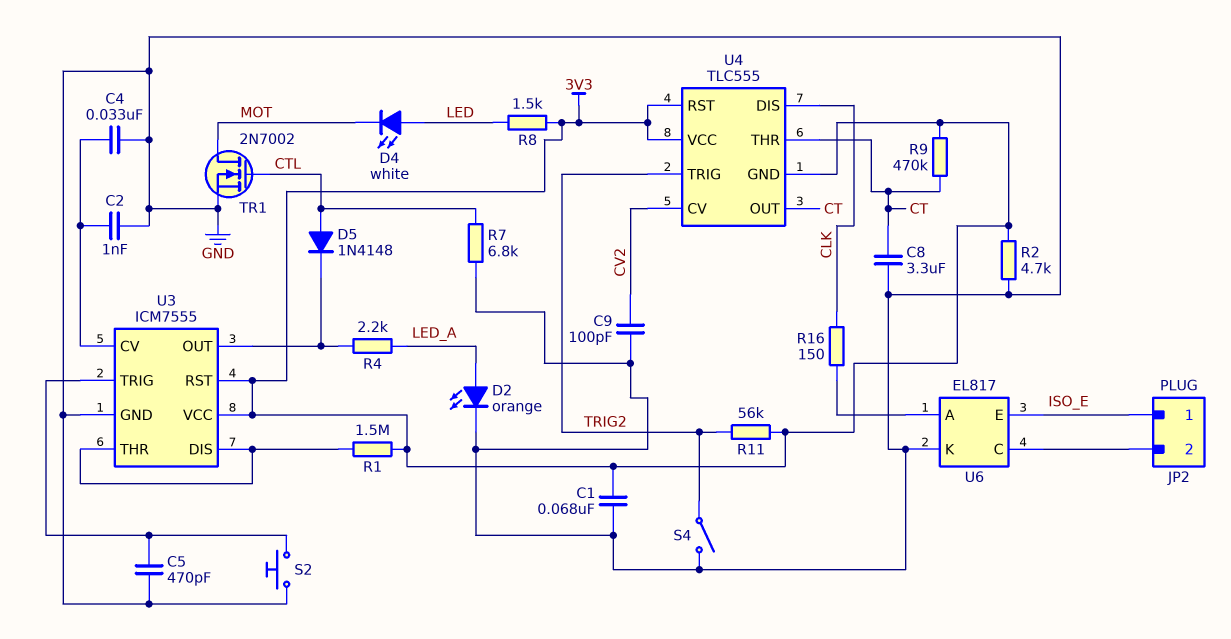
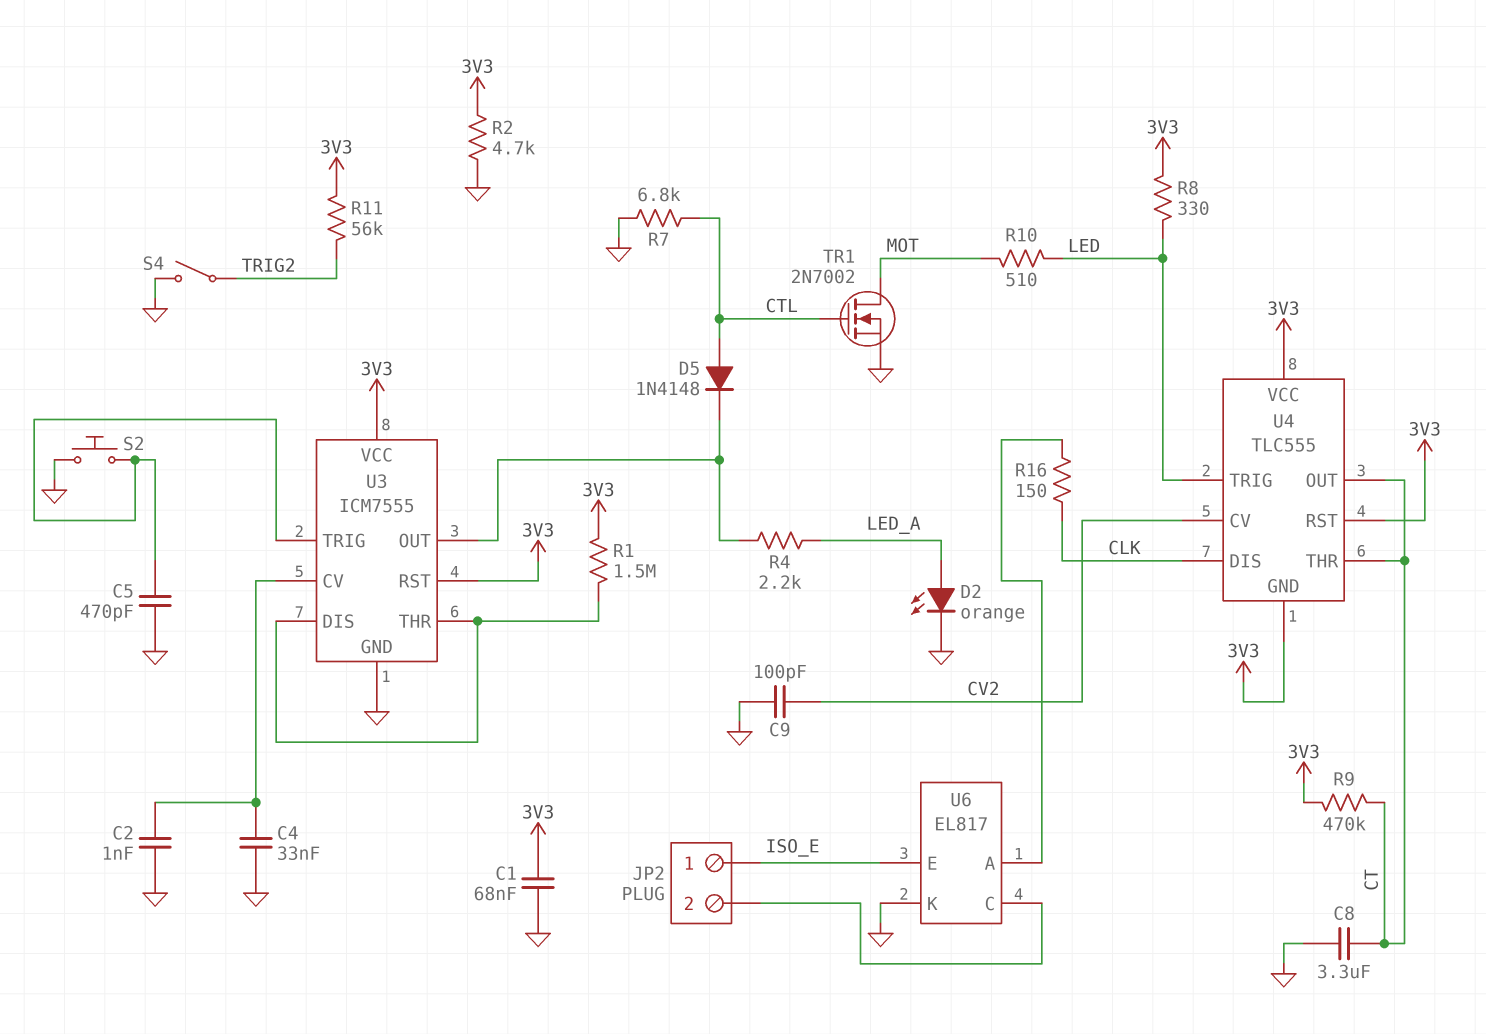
D4: LED white (A LED, K MOT) -> none
R8: 1.5k (3V3, LED) -> 330 (3V3, LED)
R10: none -> 510 (LED, MOT)
U4 pin TRIG: TRIG2 -> LED

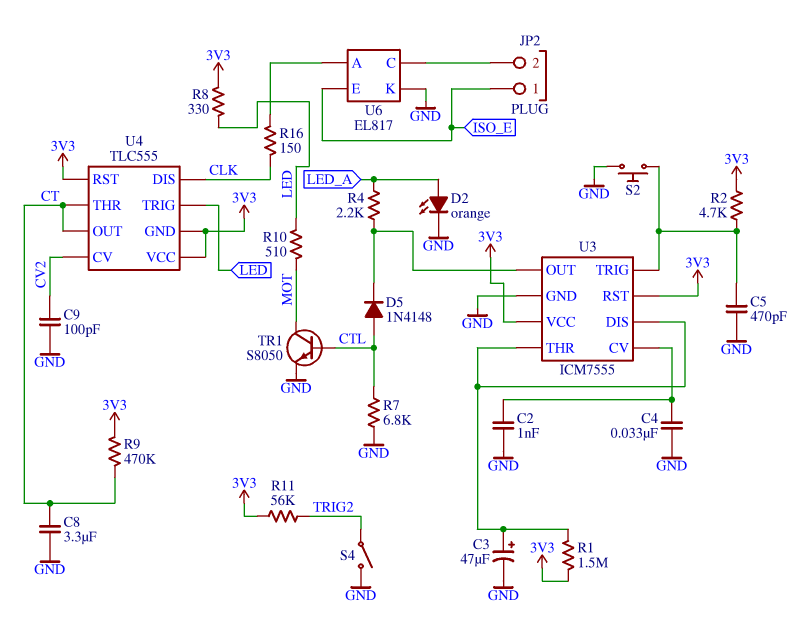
C1: 68nF (3V3, GND) -> none
C3: none -> 47uF (plus U3/DIS, minus GND)
R2: 4.7k (3V3, GND) -> 4.7k (3V3, U3/TRIG)
TR1: NMOS 2N7002 (G CTL, D MOT, S GND) -> NPN S8050 (B CTL, C MOT, E GND)

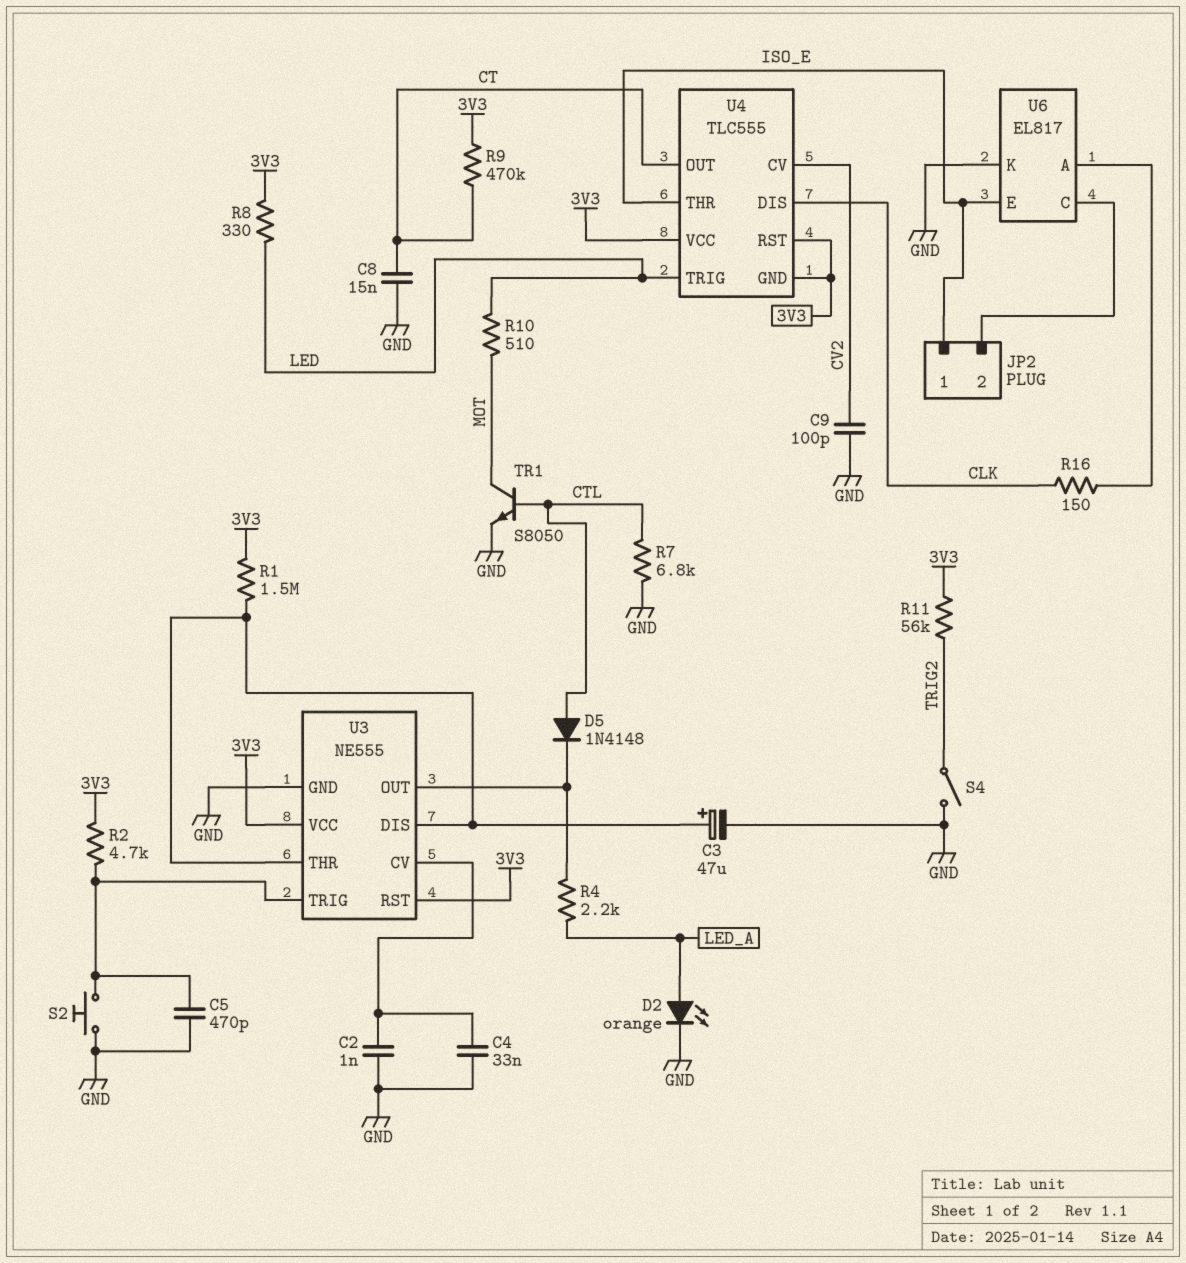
C8: 3.3uF (CT, GND) -> 15nF (CT, GND)
U3: ICM7555 -> NE555
U4 pin THR: CT -> ISO_E

